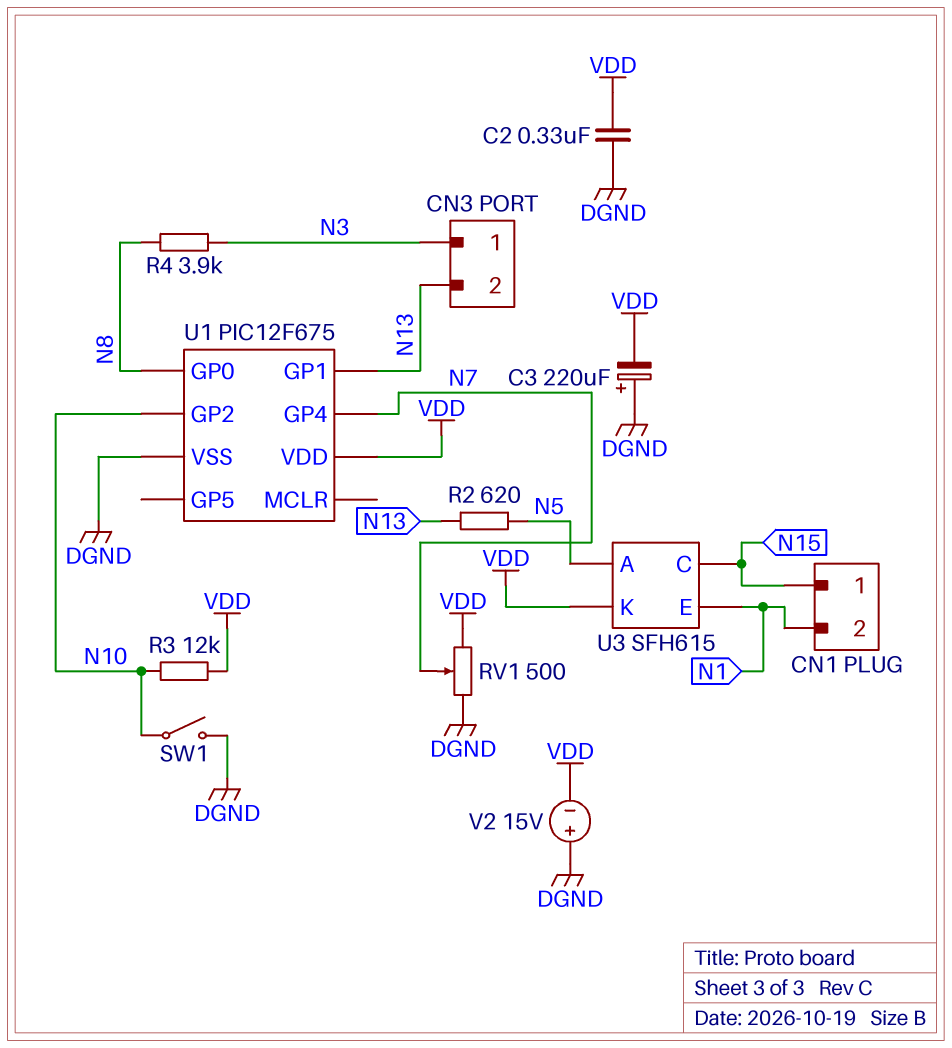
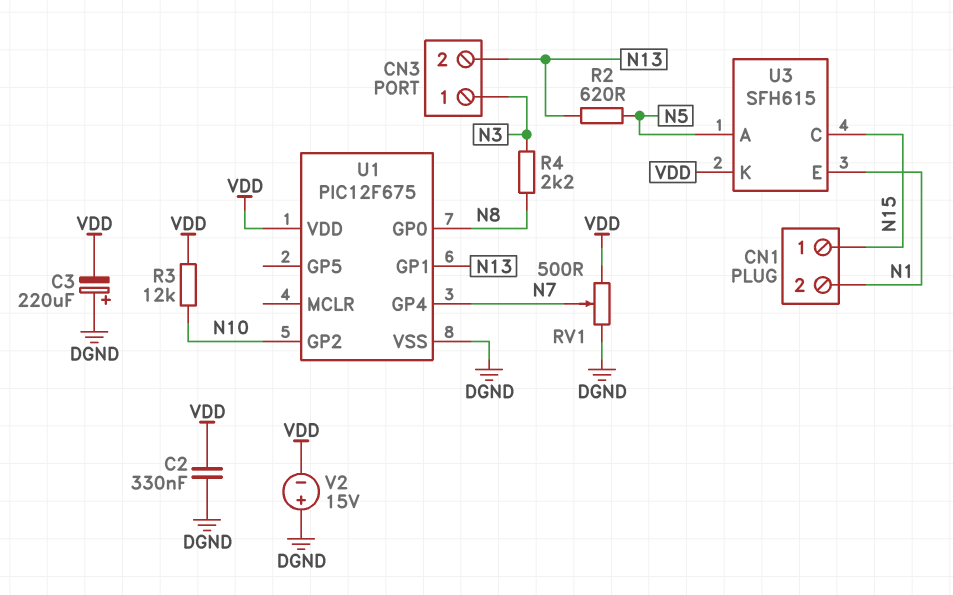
R4: 3.9k (N3, N8) -> 2.2k (N3, N8)
SW1: switch (DGND, N10) -> none

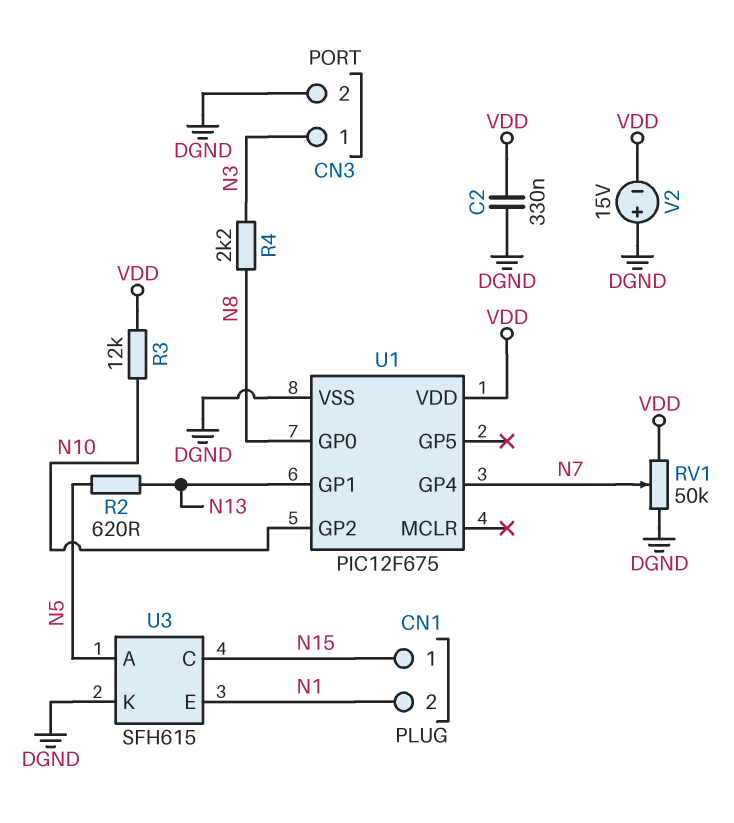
C3: 220uF (plus DGND, minus VDD) -> none
CN3 pin 2: N13 -> DGND
RV1: 500 (DGND, VDD, wiper N7) -> 50k (DGND, VDD, wiper N7)
U3 pin K: VDD -> DGND

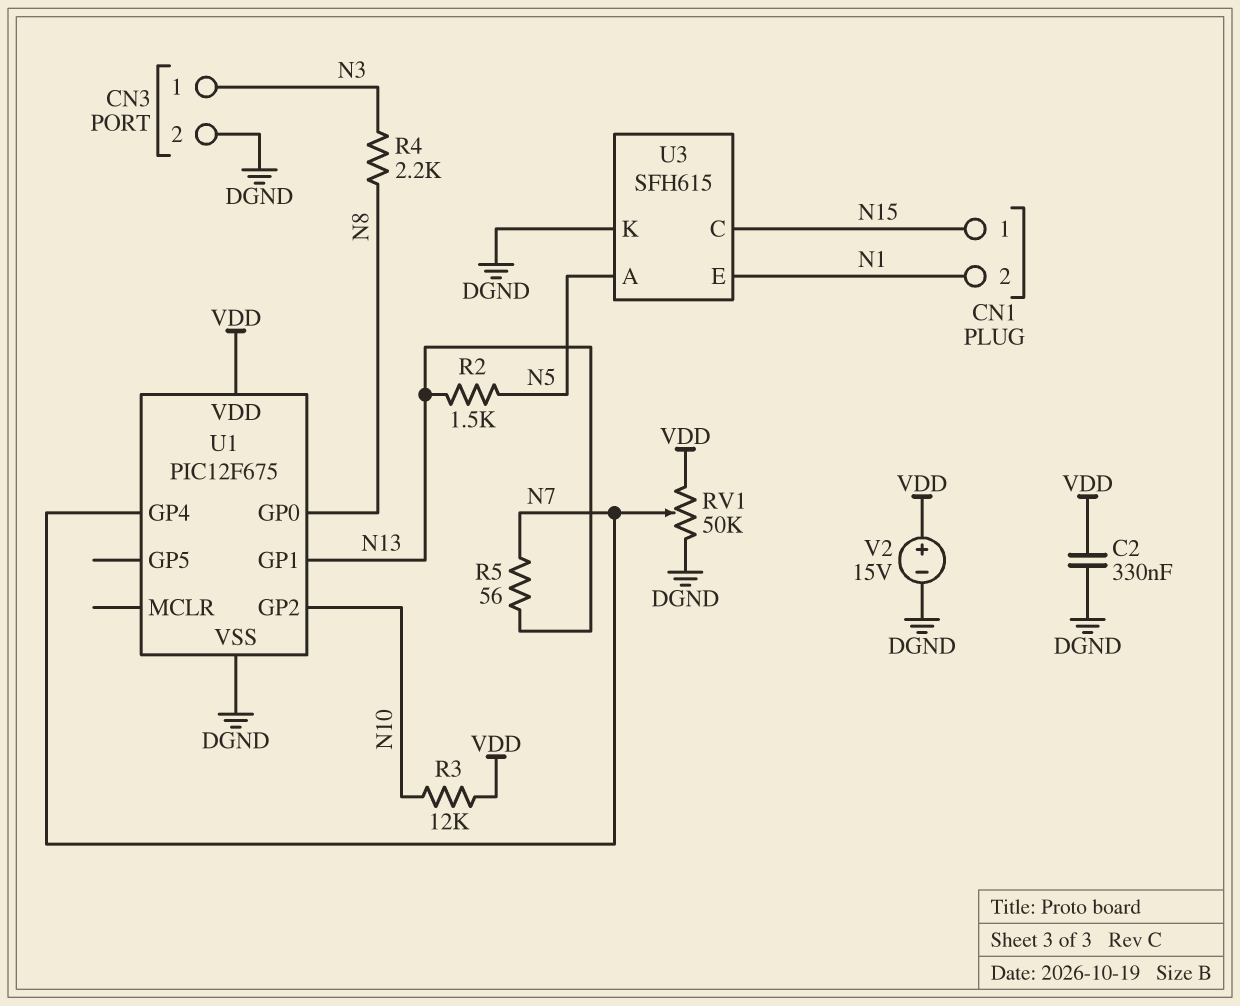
R2: 620 (N5, N13) -> 1.5k (N5, N13)
R5: none -> 56 (N7, N13)
V2: 15V (plus DGND, minus VDD) -> 15V (plus VDD, minus DGND)

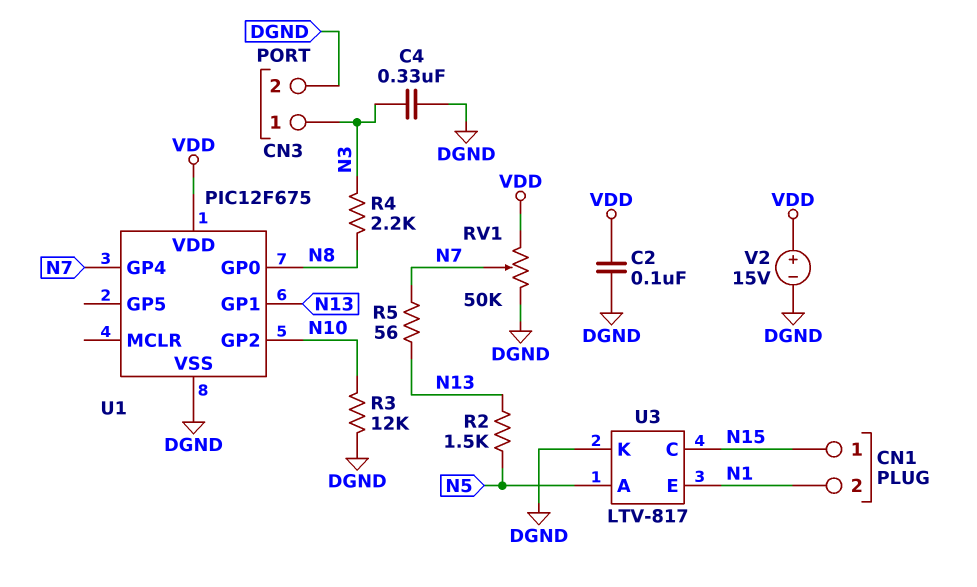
C2: 330nF (DGND, VDD) -> 100nF (DGND, VDD)
C4: none -> 330nF (DGND, N3)
R3: 12k (N10, VDD) -> 12k (DGND, N10)
U3: SFH615 -> LTV-817

